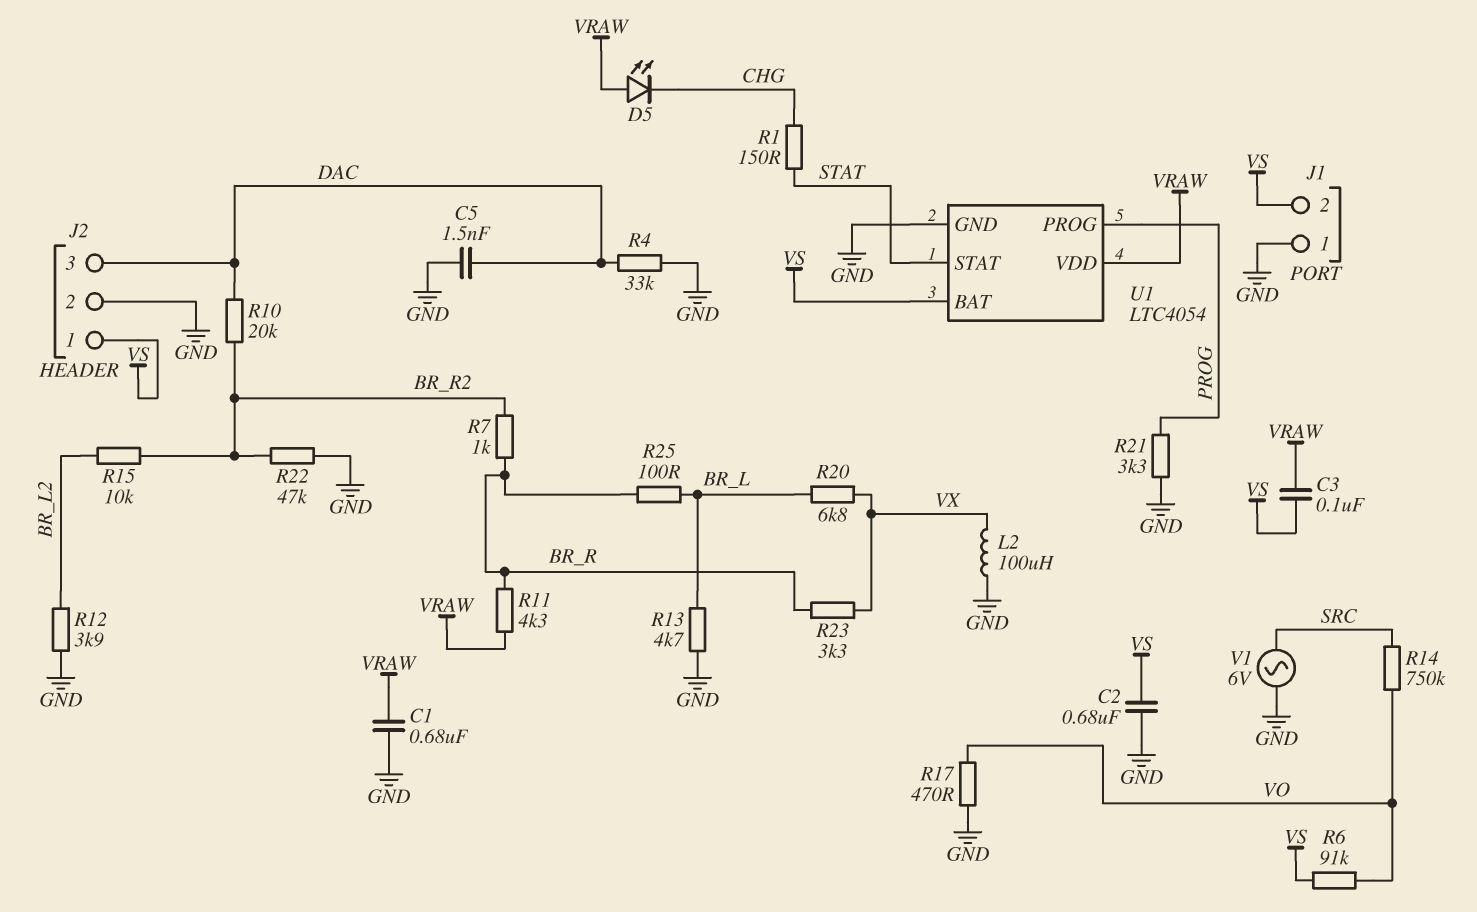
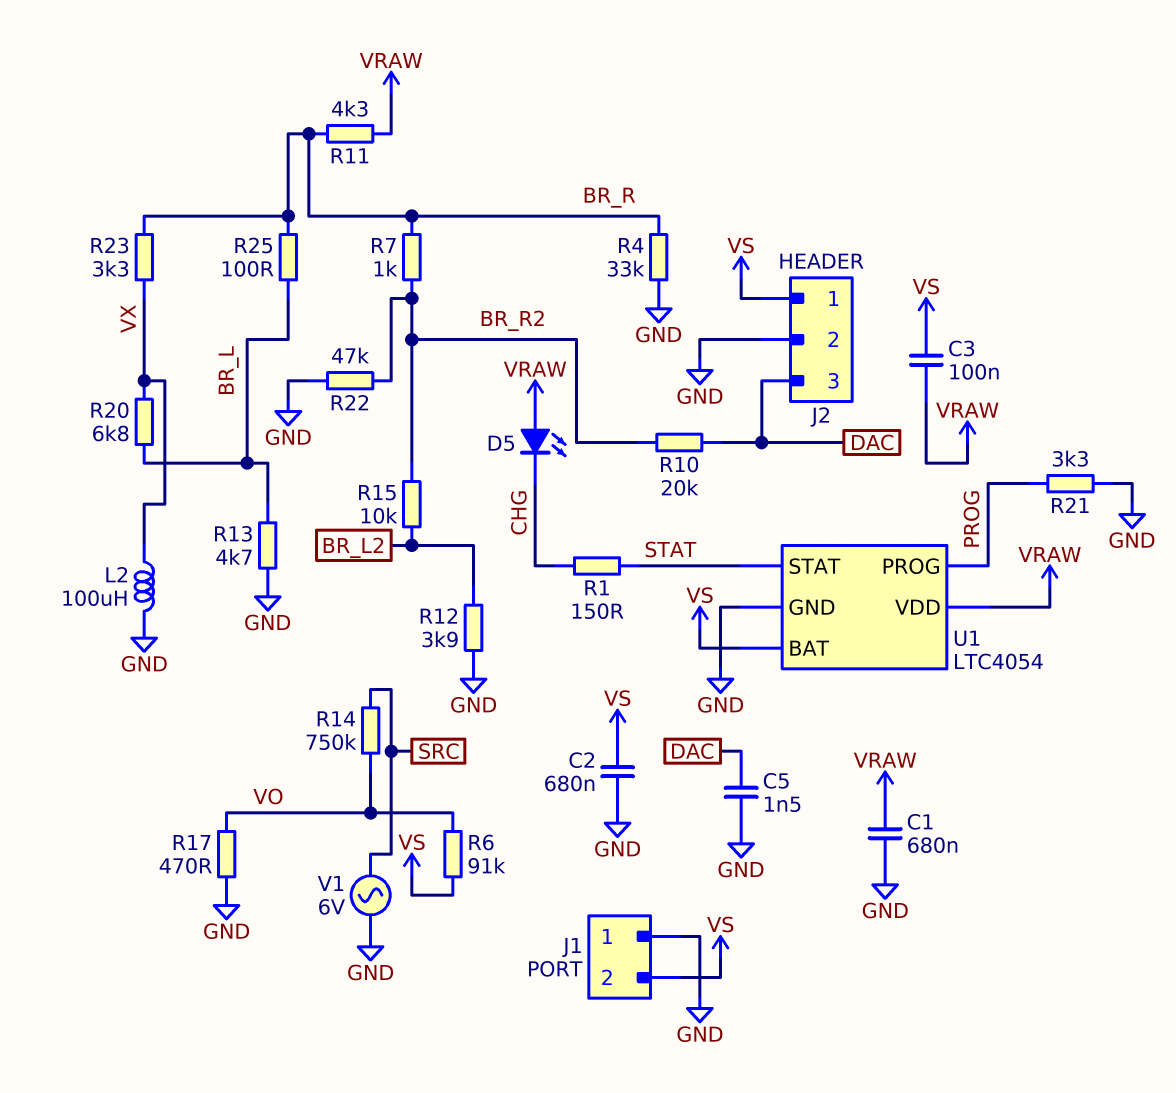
R4: 33k (DAC, GND) -> 33k (BR_R, GND)

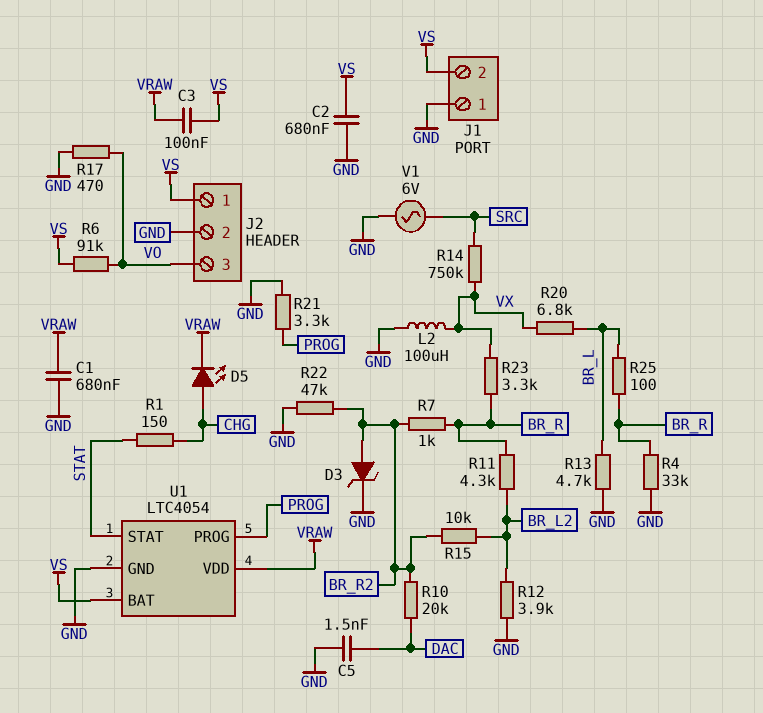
D3: none -> zener (A BR_R2, K GND)
D5: LED (A VRAW, K CHG) -> LED (A CHG, K VRAW)
J2 pin 3: DAC -> VO
R11: 4.3k (BR_R, VRAW) -> 4.3k (BR_L2, BR_R)
R14: 750k (SRC, VO) -> 750k (SRC, VX)

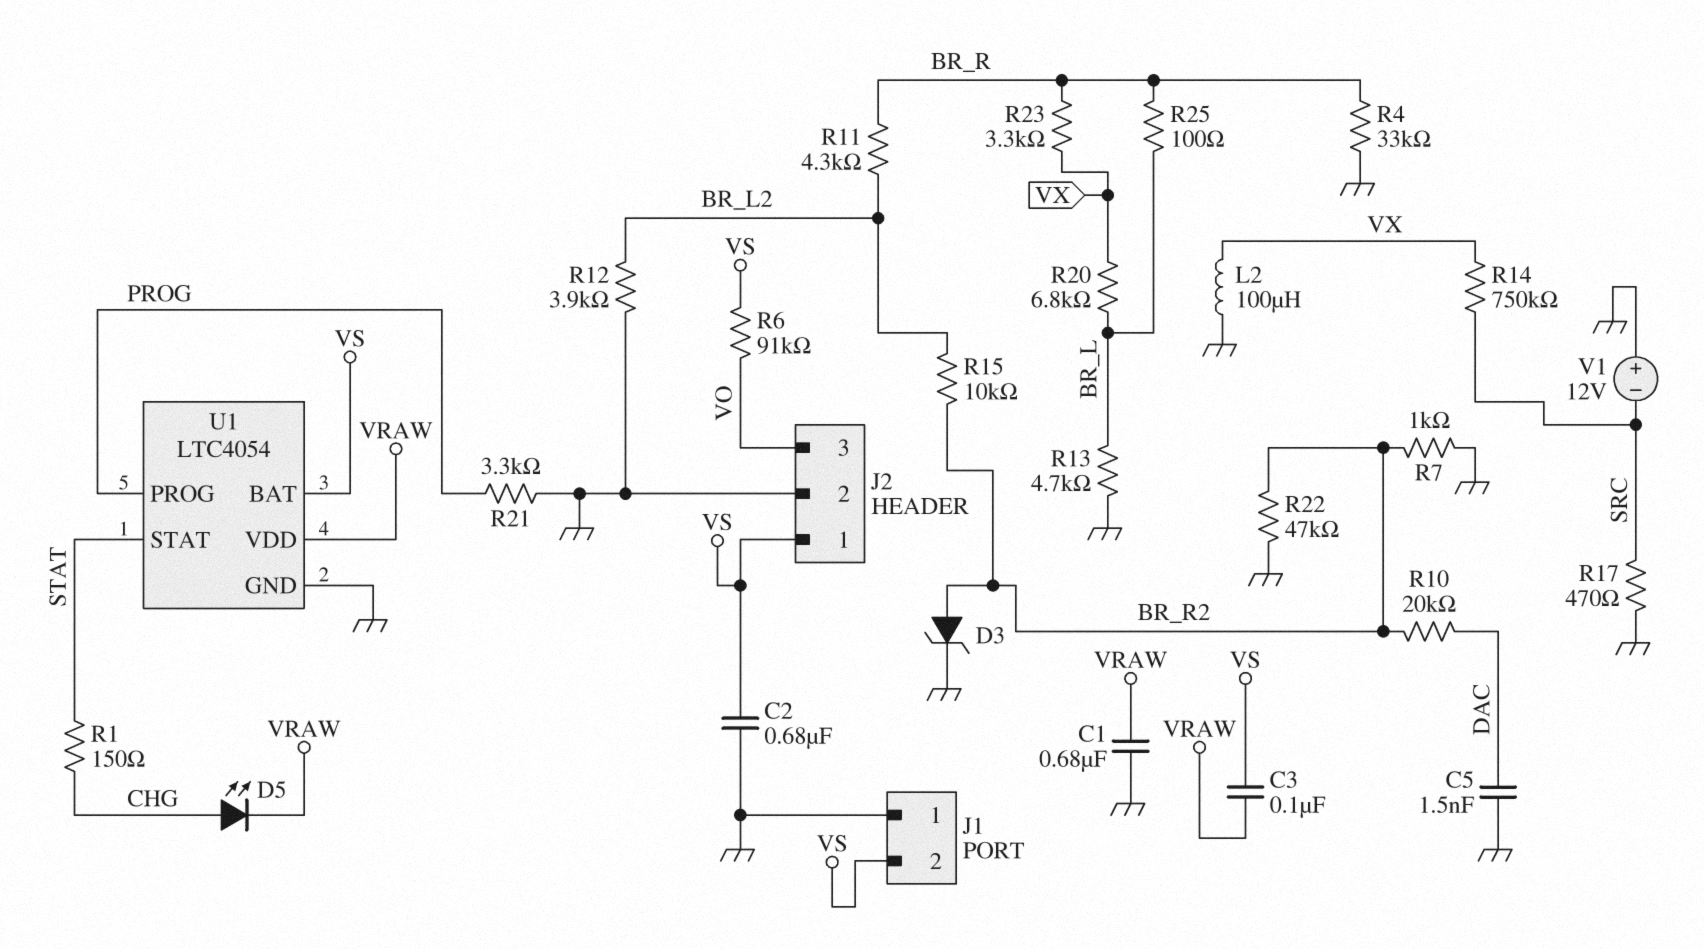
R7: 1k (BR_R, BR_R2) -> 1k (BR_R2, GND)
R17: 470 (GND, VO) -> 470 (GND, SRC)
V1: AC 6V (GND, SRC) -> 12V (plus GND, minus SRC)

